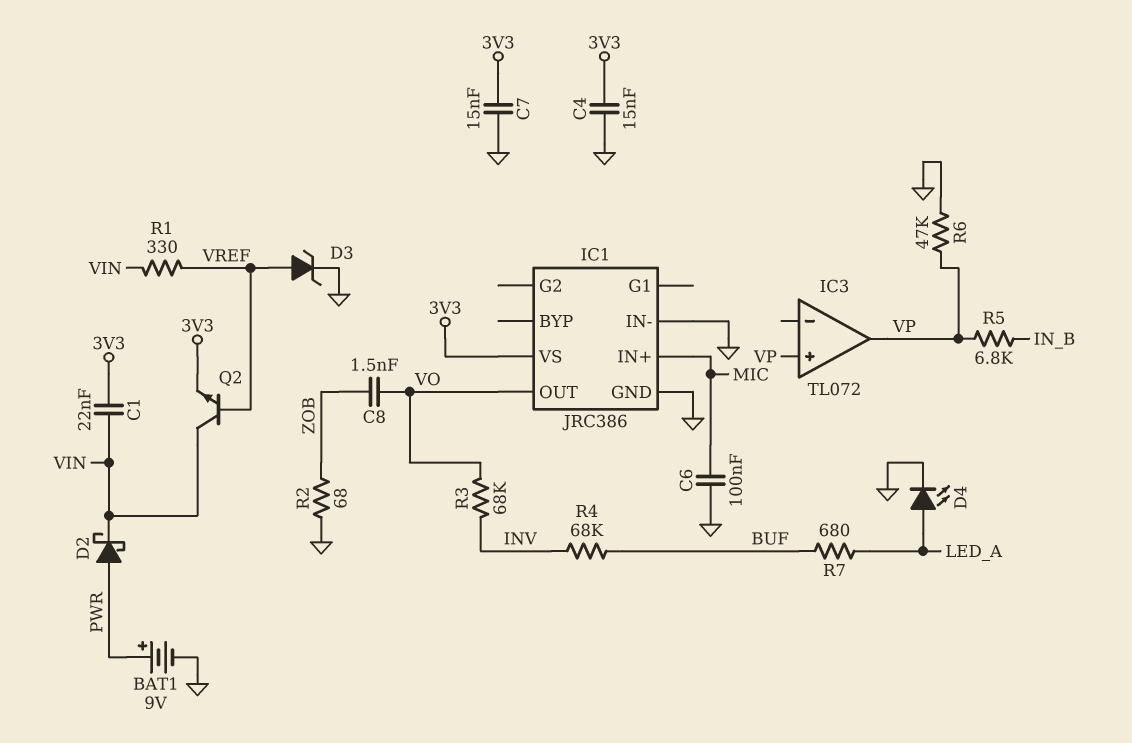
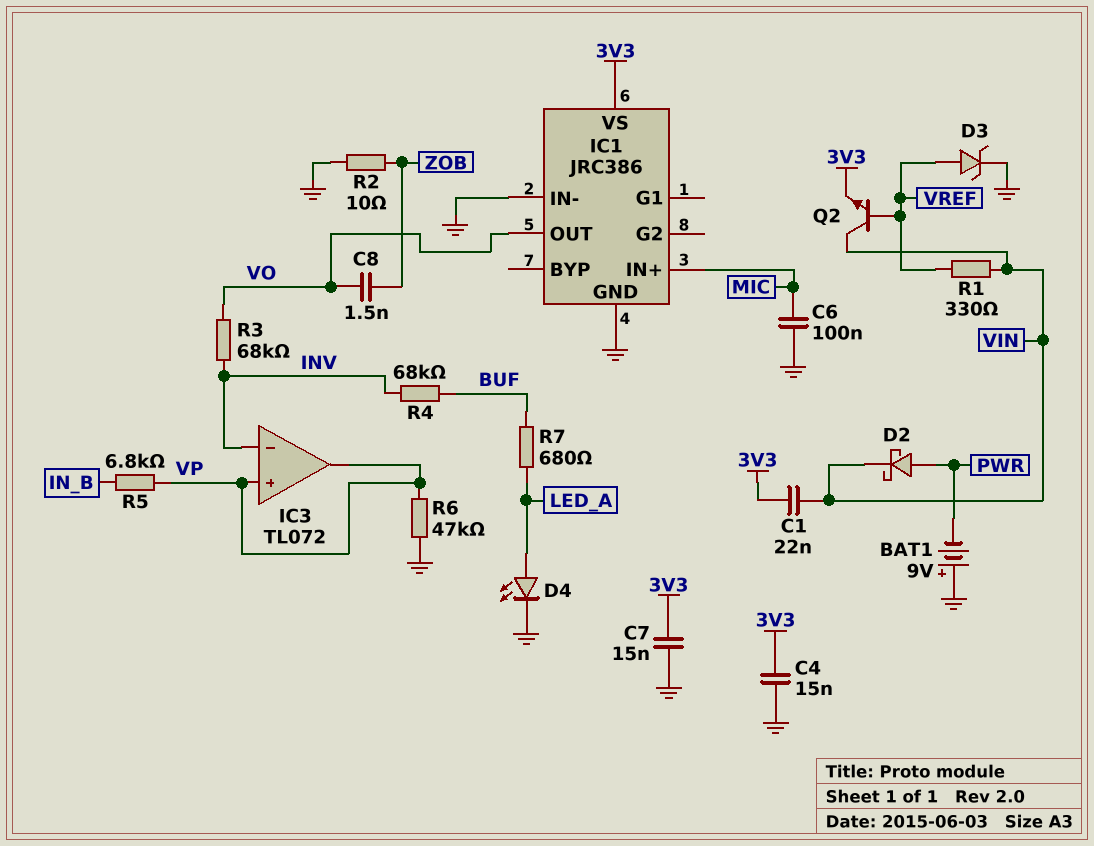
BAT1: 9V (plus PWR, minus GND) -> 9V (plus GND, minus PWR)
IC3 pin in-: none -> INV
R2: 68 (GND, ZOB) -> 10 (GND, ZOB)

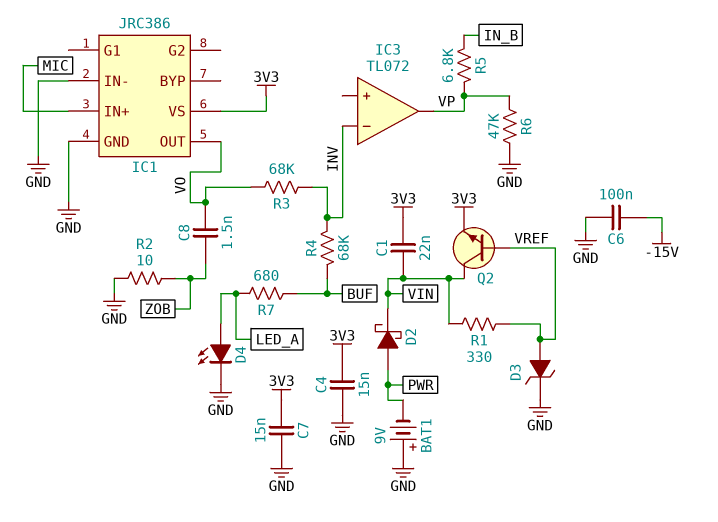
C6: 100nF (GND, MIC) -> 100nF (-15V, GND)
IC3 pin in+: VP -> none

